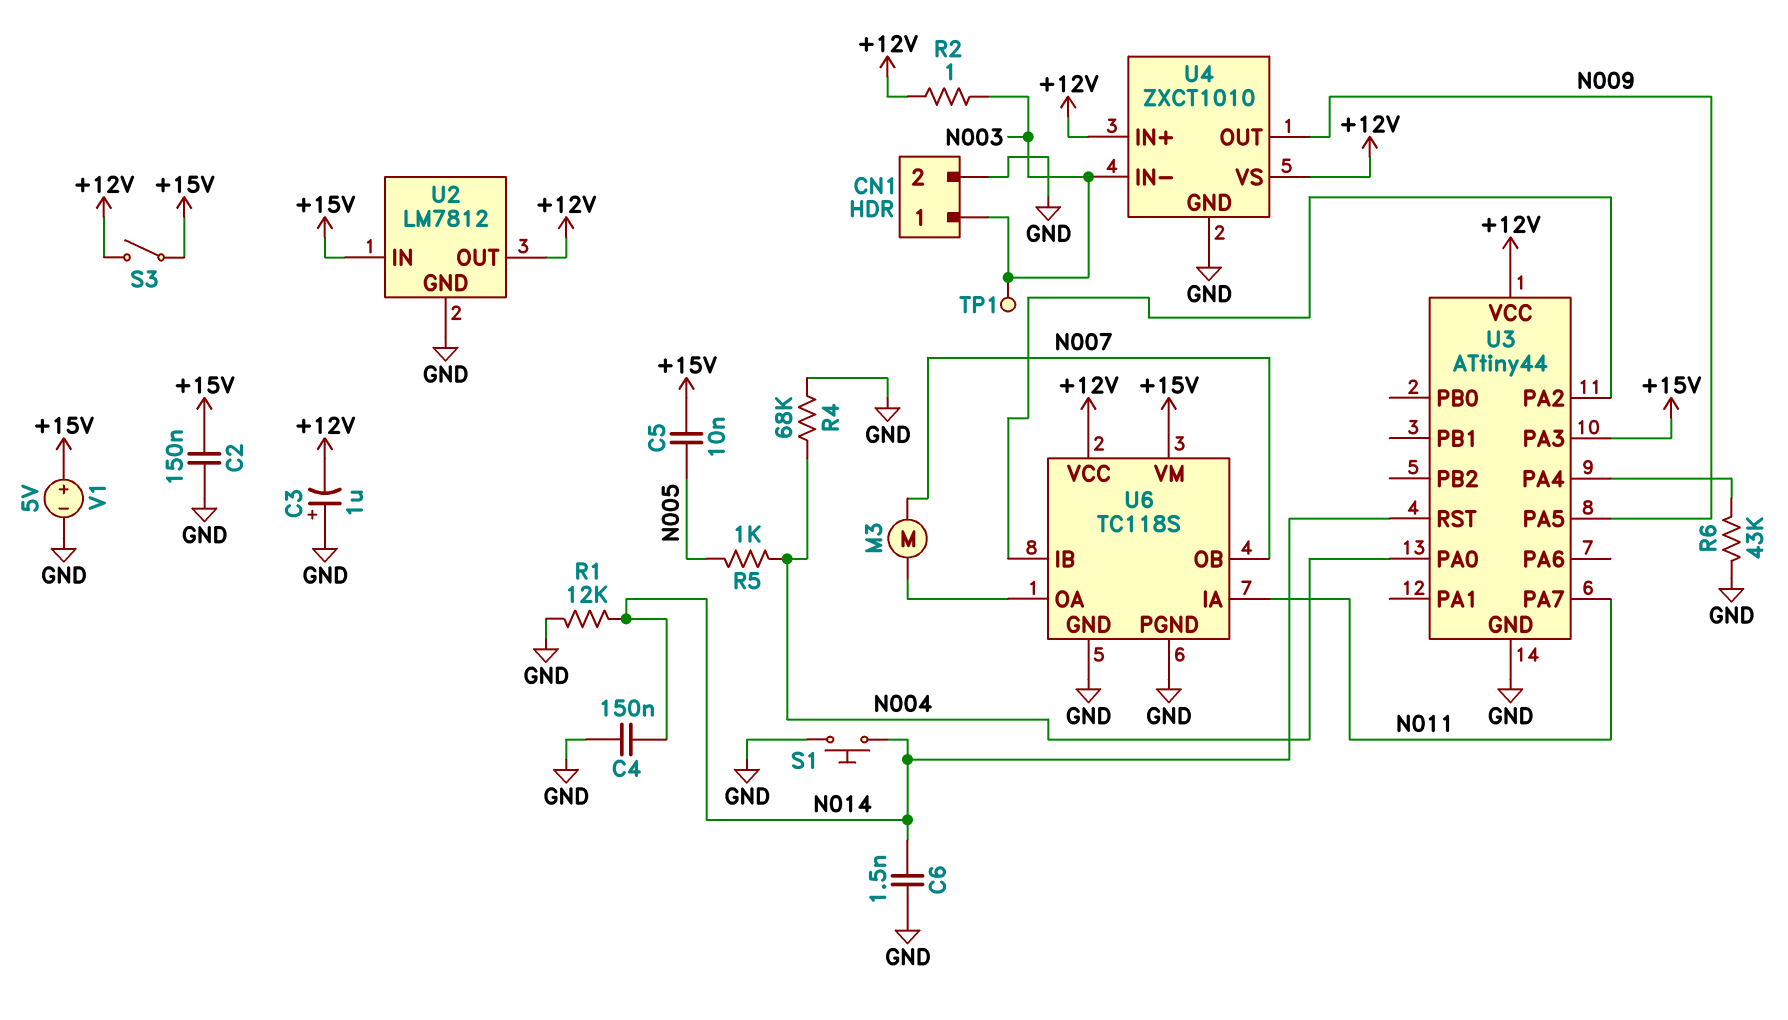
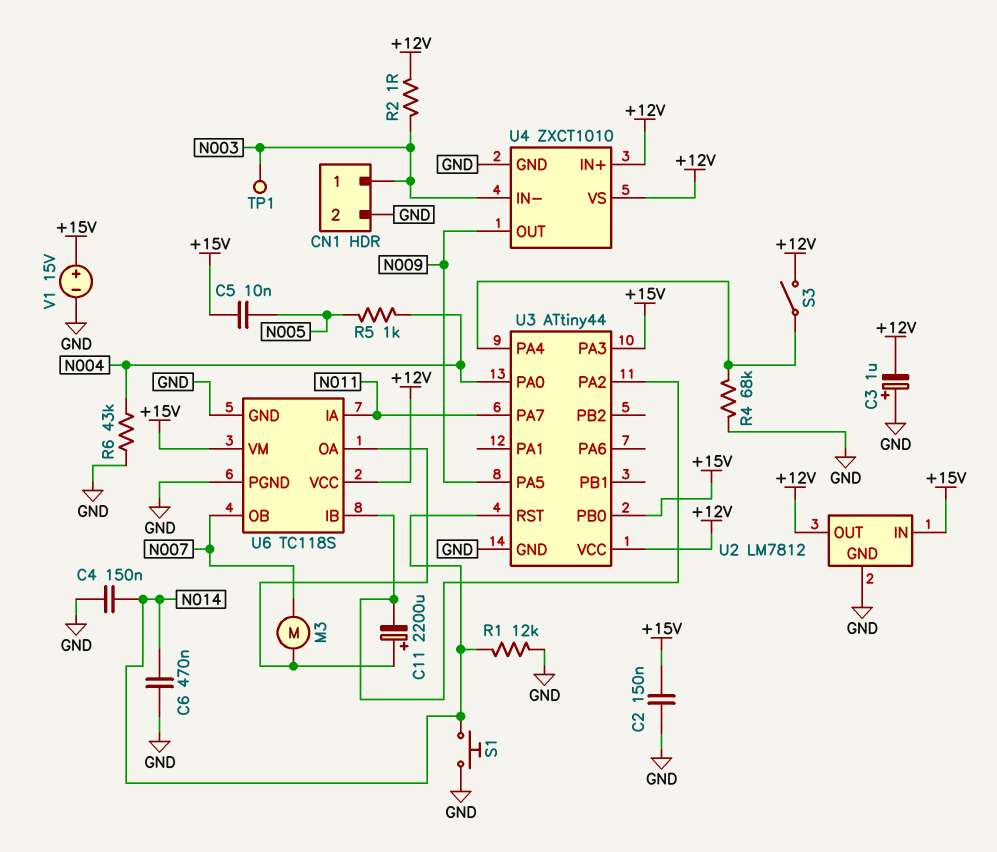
C6: 1.5nF (GND, N014) -> 470nF (GND, N014)
C11: none -> 2200uF (plus U6/OA, minus U3/PA2)
R4: 68k (GND, N004) -> 68k (GND, U3/PA4)
R6: 43k (GND, U3/PA4) -> 43k (GND, N004)
S3: switch (+12V, +15V) -> switch (+12V, U3/PA4)
U3 pin PB0: none -> +15V
V1: 5V (plus +15V, minus GND) -> 15V (plus +15V, minus GND)

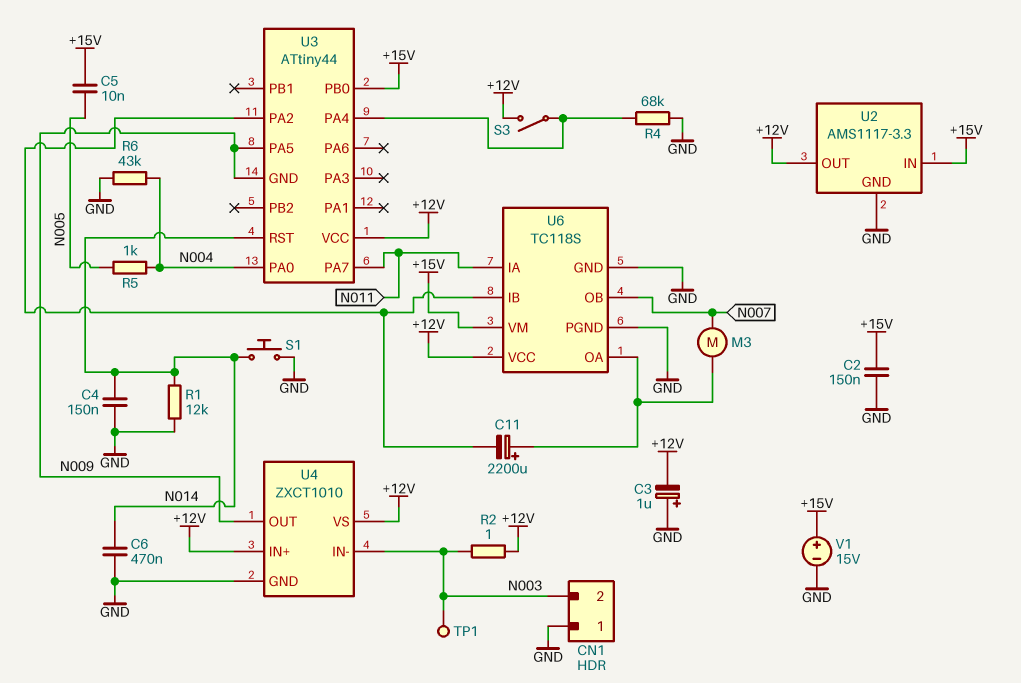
CN1 pin 1: N003 -> GND
CN1 pin 2: GND -> N003
U2: LM7812 -> AMS1117-3.3
U3 pin GND: GND -> N009
U3 pin PA3: +15V -> none

